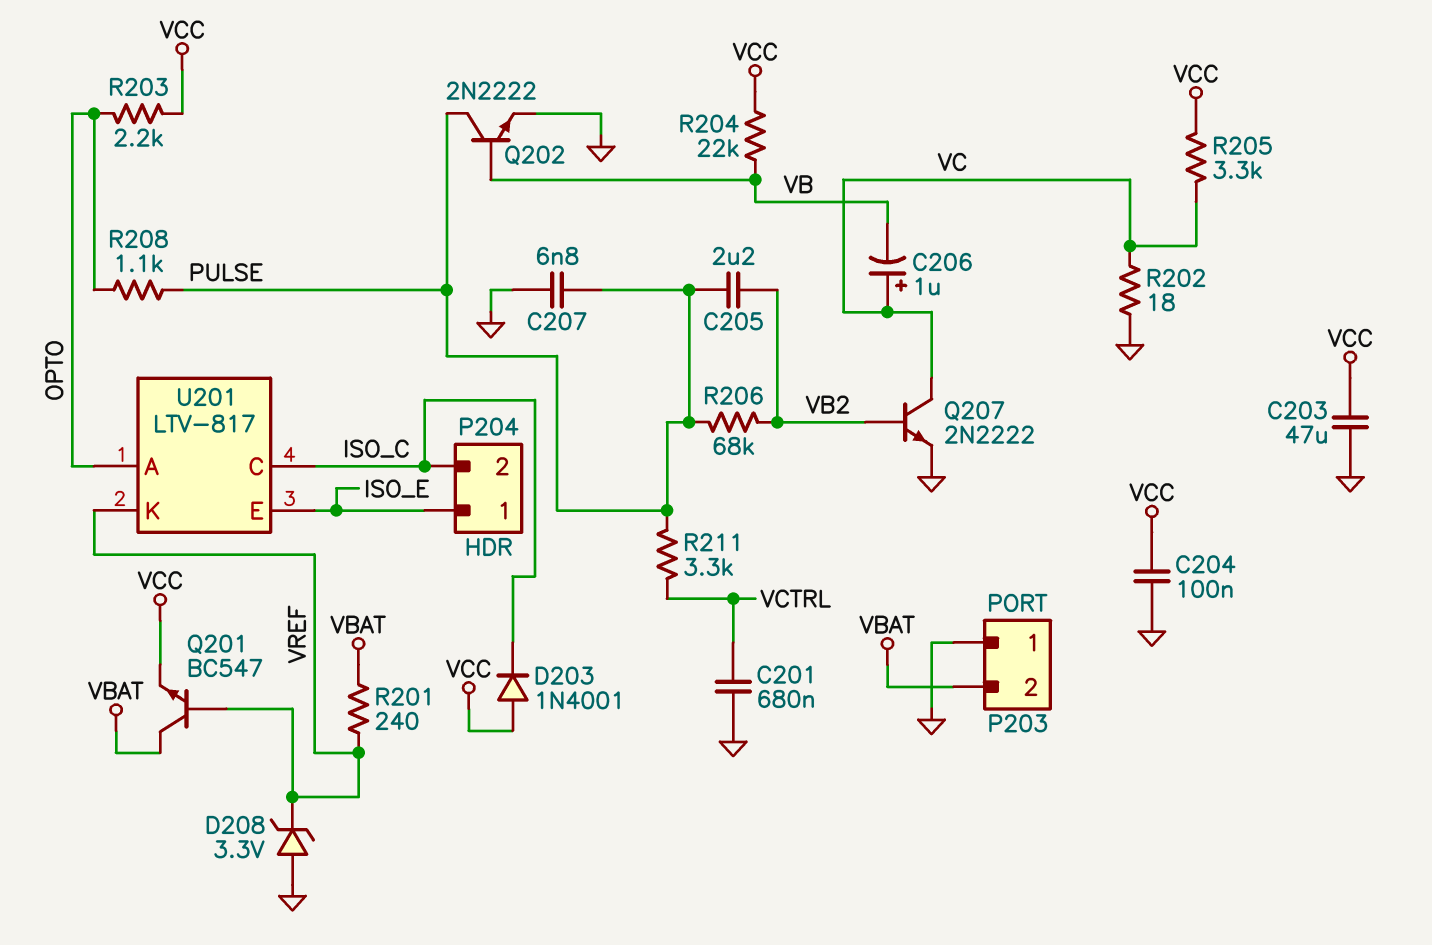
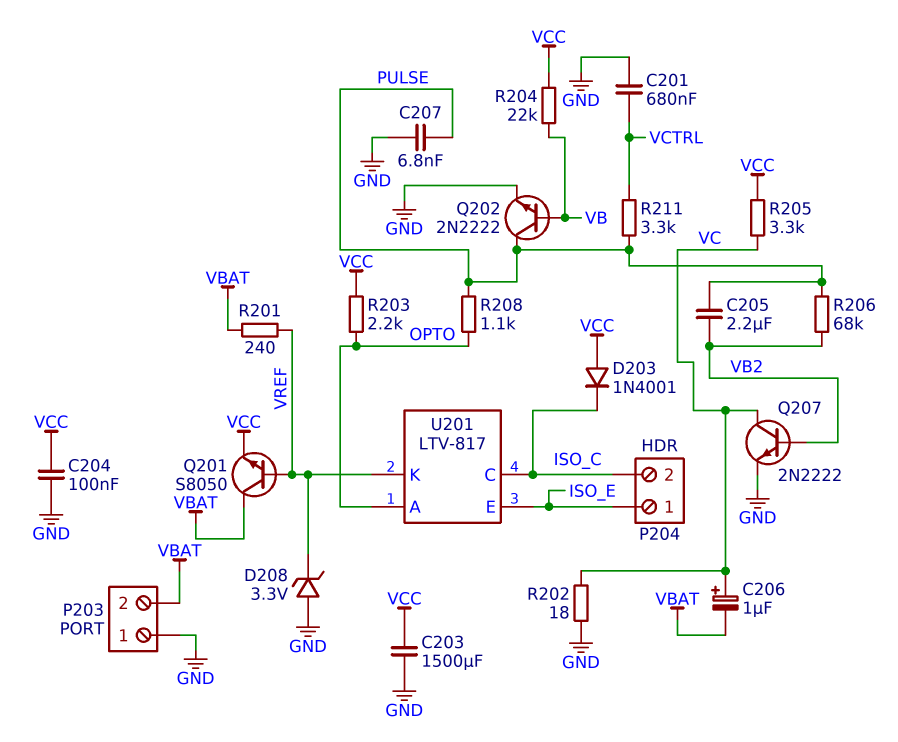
C203: 47uF (GND, VCC) -> 1500uF (GND, VCC)
C206: 1uF (plus VC, minus VB) -> 1uF (plus VC, minus VBAT)
Q201: NPN BC547 (B VREF, C VBAT, E VCC) -> NPN S8050 (B VREF, C VBAT, E VCC)

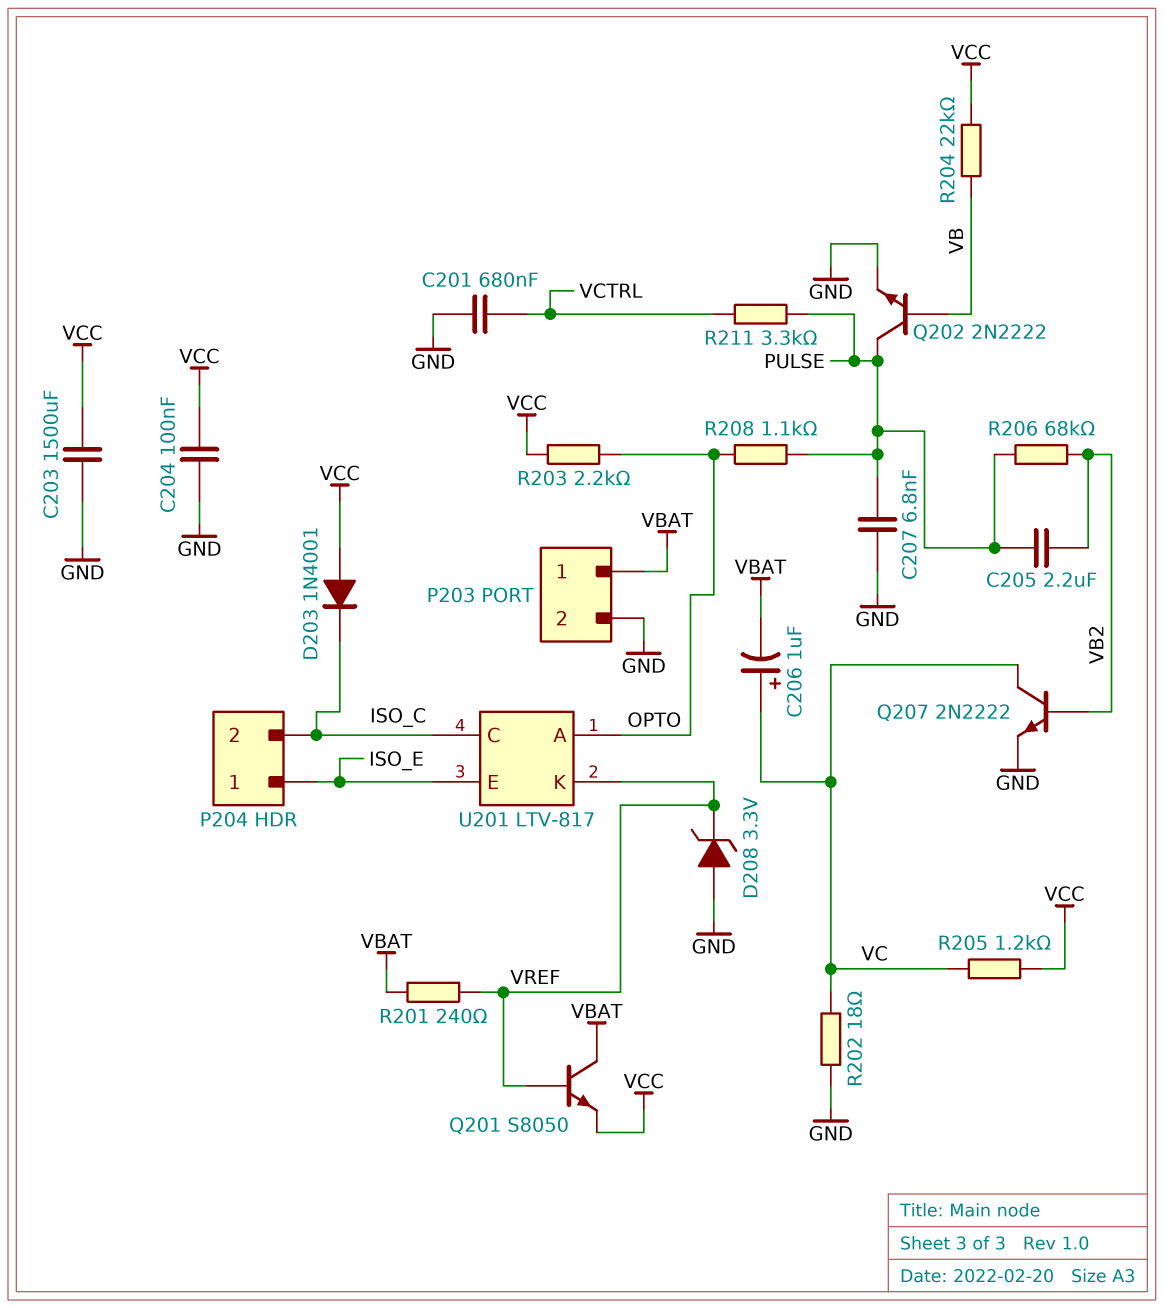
P203 pin 1: GND -> VBAT
P203 pin 2: VBAT -> GND
R205: 3.3k (VC, VCC) -> 1.2k (VC, VCC)

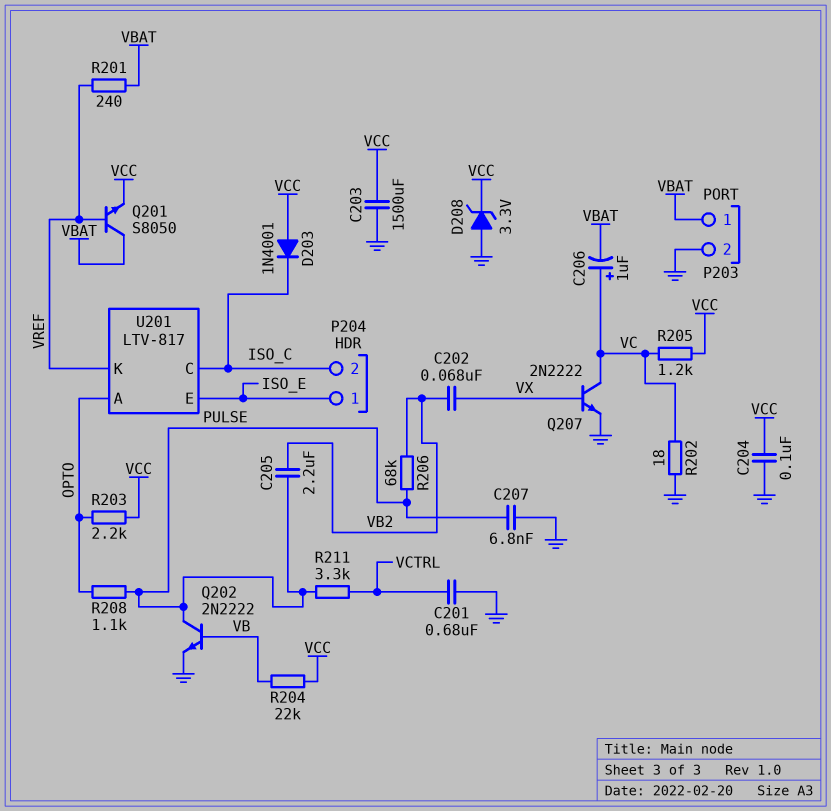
C202: none -> 68nF (VB2, VX)
D208: zener 3.3V (A GND, K VREF) -> zener 3.3V (A GND, K VCC)
Q207: NPN 2N2222 (B VB2, C VC, E GND) -> NPN 2N2222 (B VX, C VC, E GND)

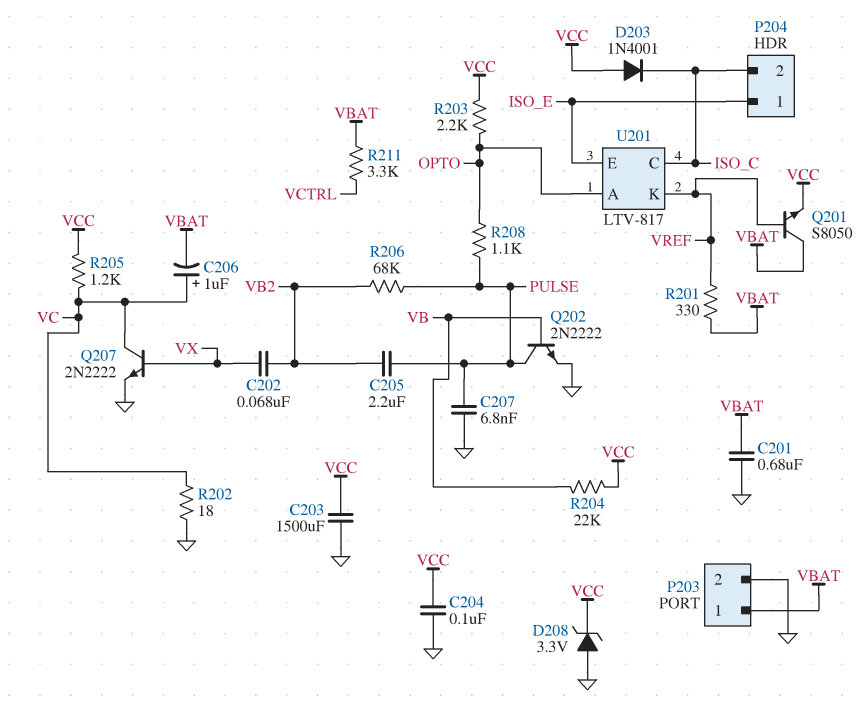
C201: 680nF (GND, VCTRL) -> 680nF (GND, VBAT)
R201: 240 (VBAT, VREF) -> 330 (VBAT, VREF)
R211: 3.3k (PULSE, VCTRL) -> 3.3k (VBAT, VCTRL)

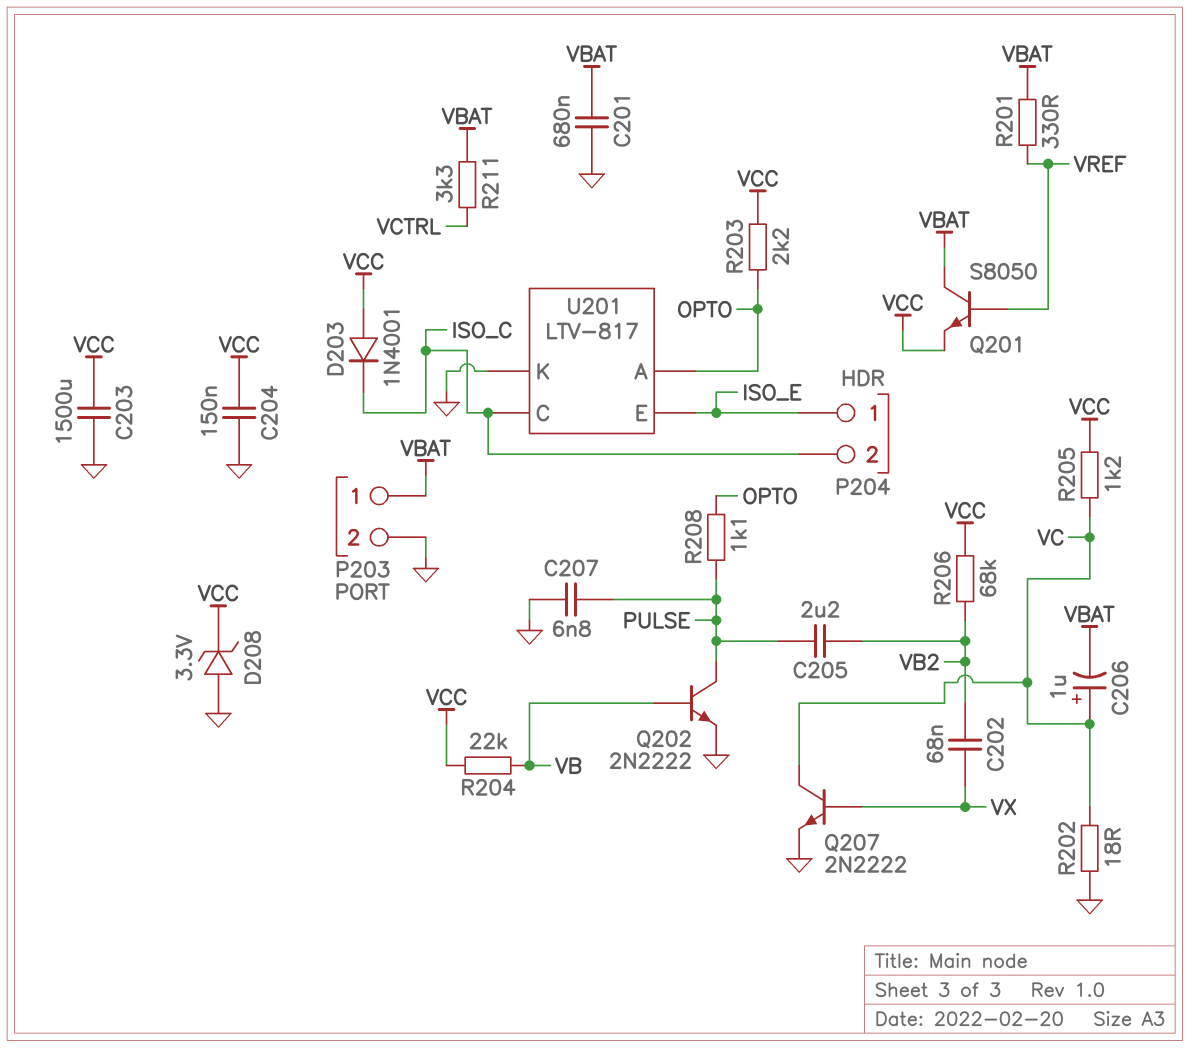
C204: 100nF (GND, VCC) -> 150nF (GND, VCC)
R206: 68k (PULSE, VB2) -> 68k (VB2, VCC)
U201 pin K: VREF -> GND

